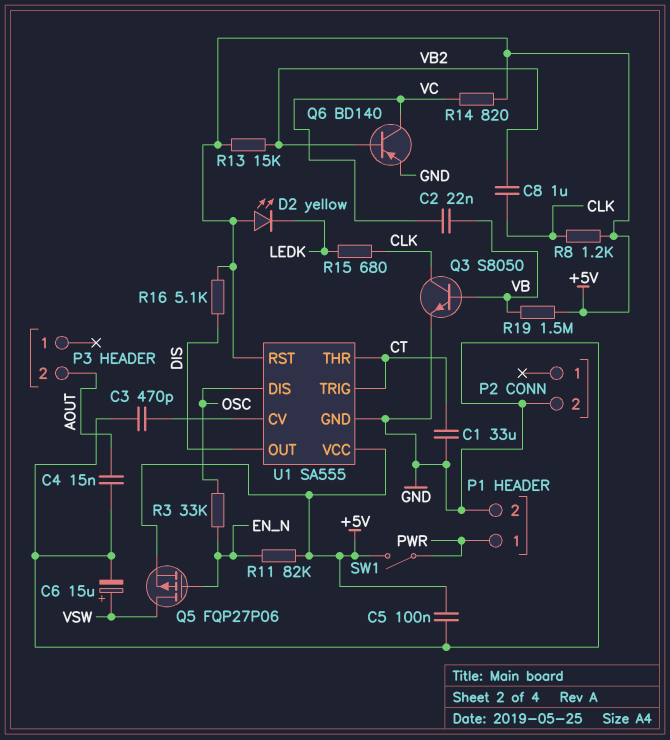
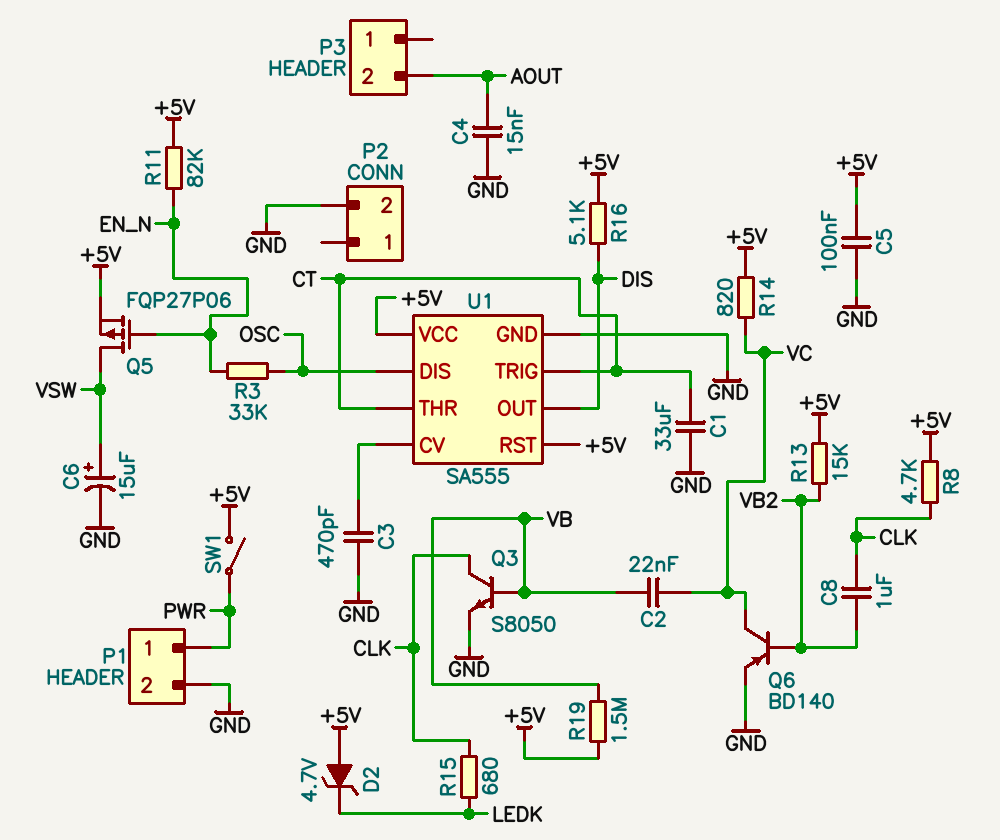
D2: LED yellow (A +5V, K LEDK) -> zener 4.7V (A +5V, K LEDK)
R8: 1.2k (+5V, CLK) -> 4.7k (+5V, CLK)

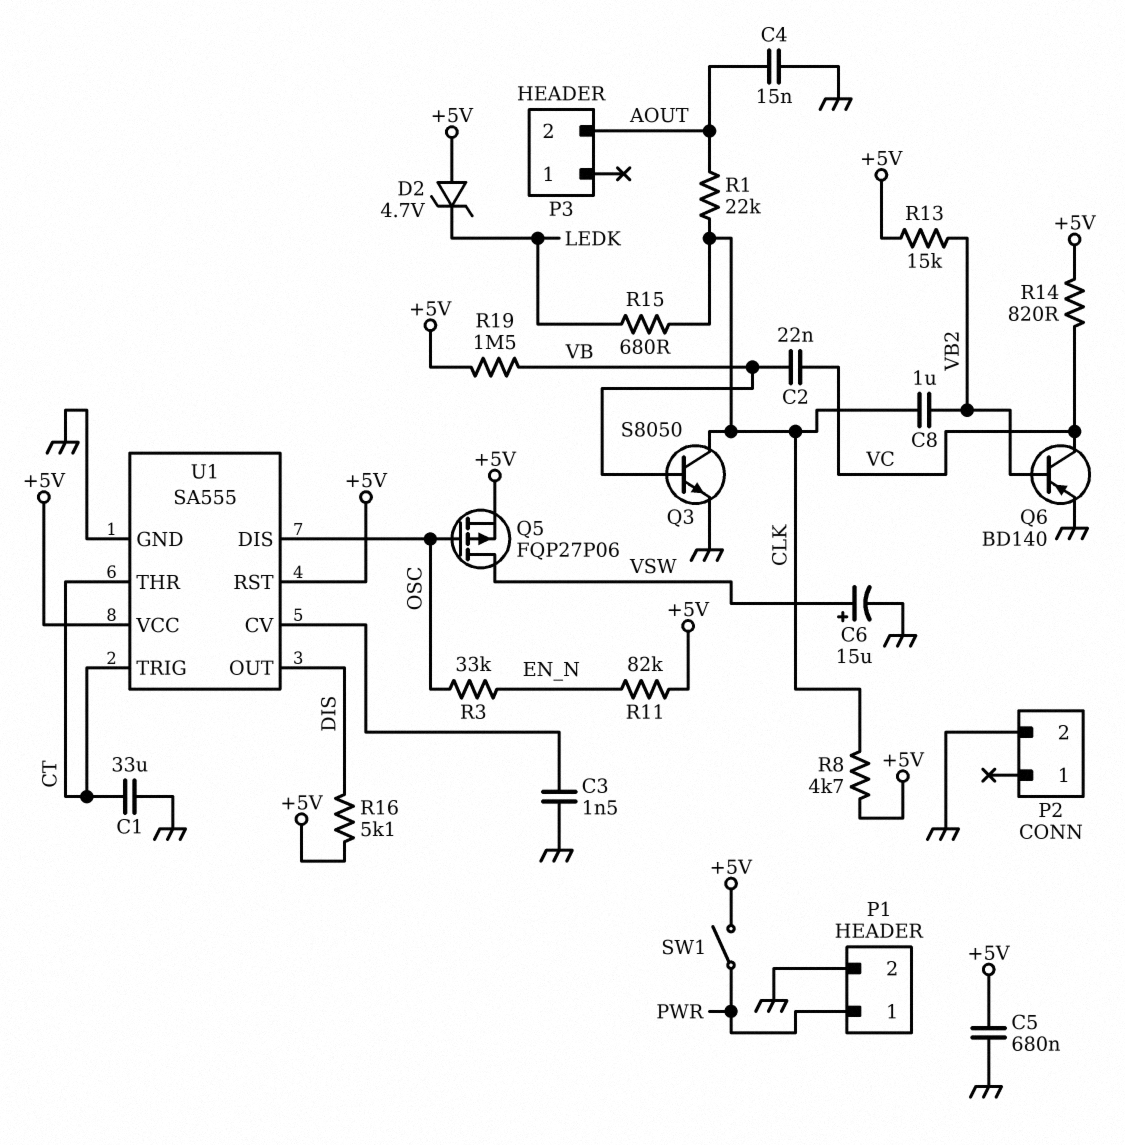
C3: 470pF (GND, U1/CV) -> 1.5nF (GND, U1/CV)
C5: 100nF (+5V, GND) -> 680nF (+5V, GND)
Q5: PMOS FQP27P06 (G EN_N, D VSW, S +5V) -> PMOS FQP27P06 (G OSC, D VSW, S +5V)
R1: none -> 22k (AOUT, CLK)

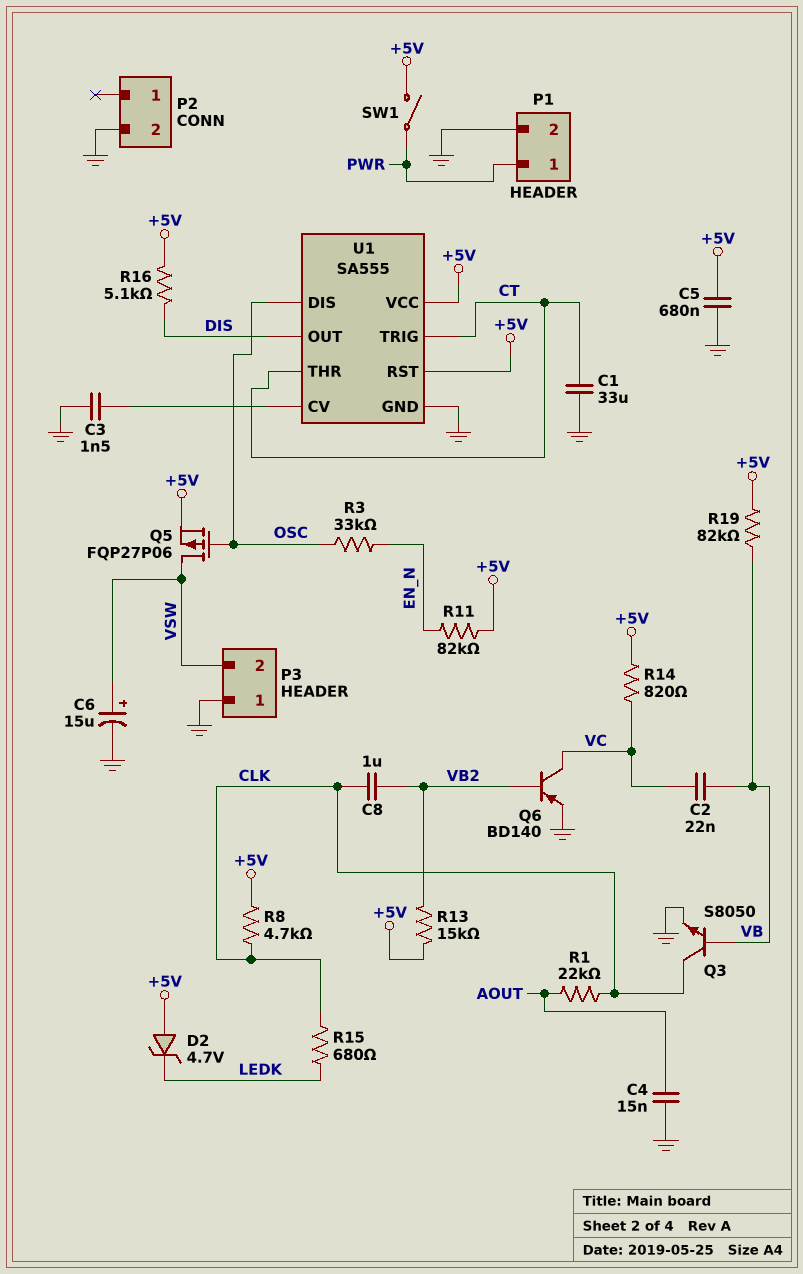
P3 pin 1: none -> GND
P3 pin 2: AOUT -> VSW
R19: 1.5M (+5V, VB) -> 82k (+5V, VB)

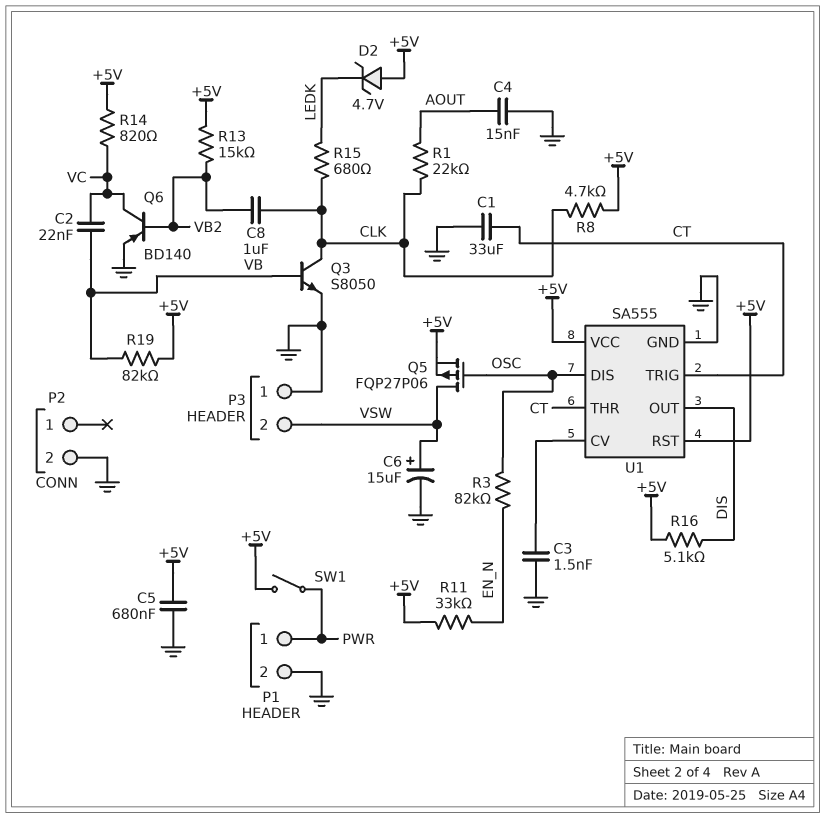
R3: 33k (EN_N, OSC) -> 82k (EN_N, OSC)
R11: 82k (+5V, EN_N) -> 33k (+5V, EN_N)

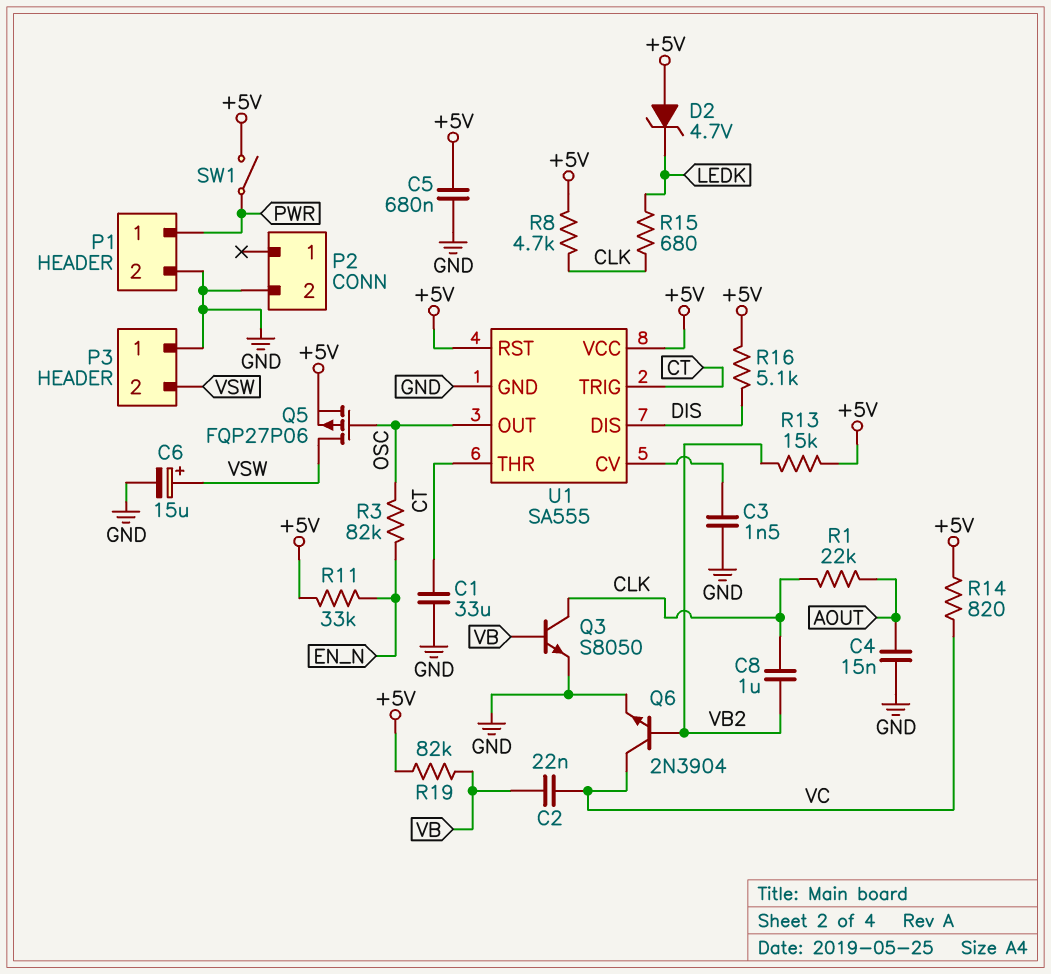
Q6: PNP BD140 (B VB2, C VC, E GND) -> NPN 2N3904 (B VB2, C VC, E GND)
U1 pin DIS: OSC -> DIS
U1 pin OUT: DIS -> OSC

